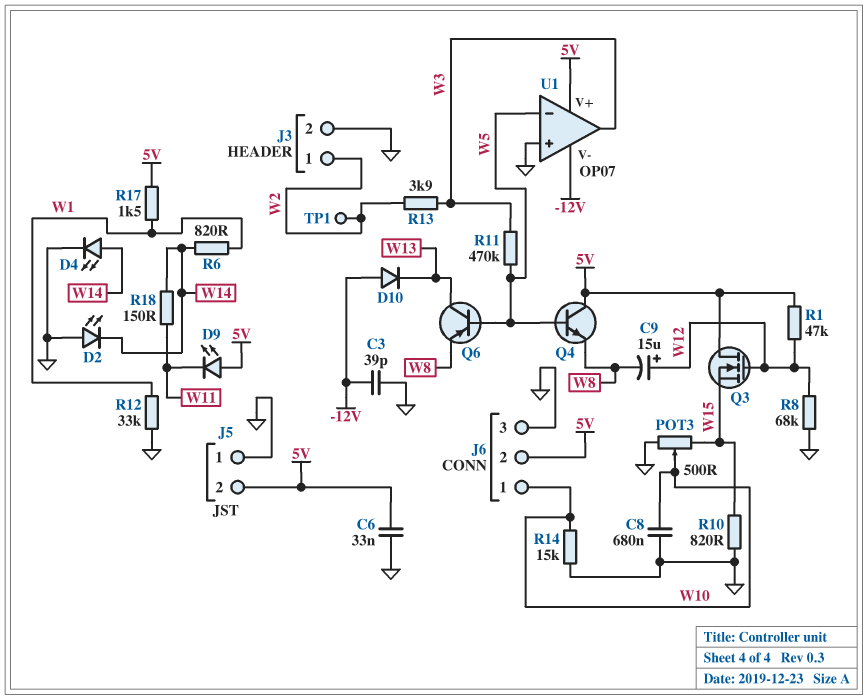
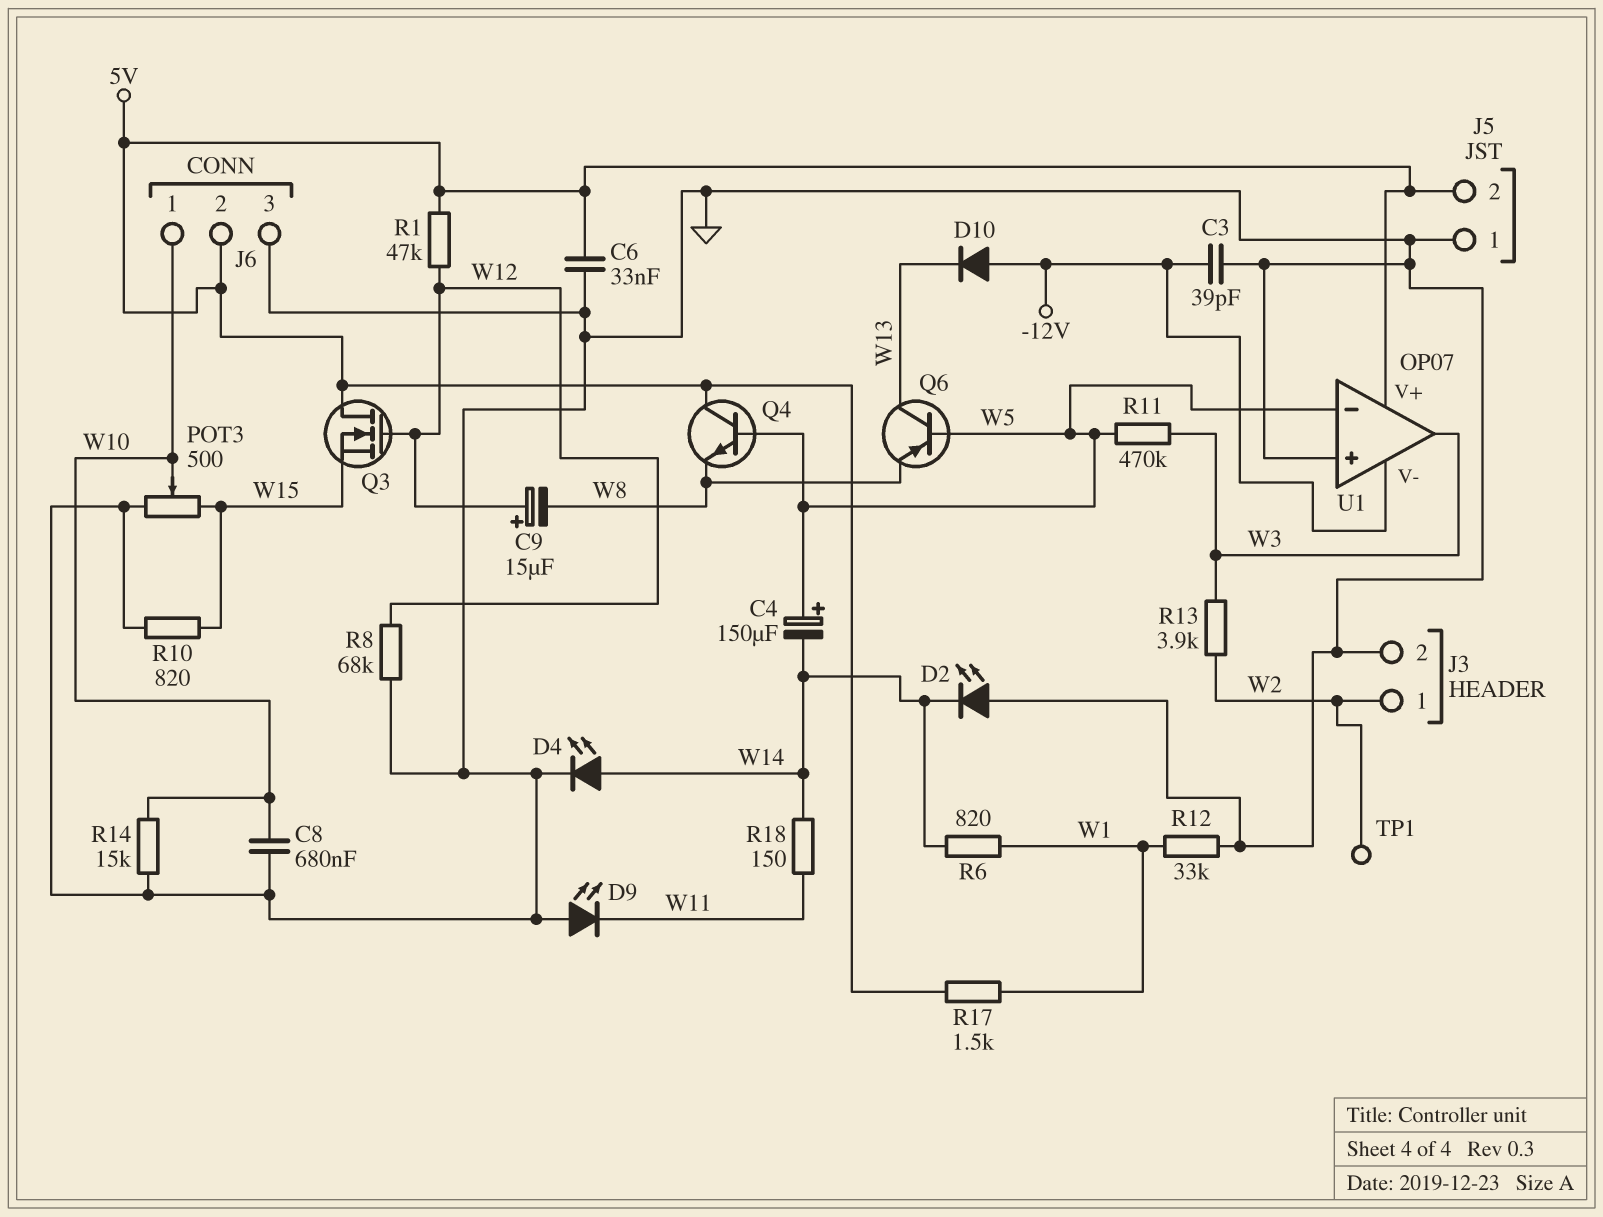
C4: none -> 150uF (plus W5, minus W14)
D9: LED (A 5V, K W11) -> LED (A GND, K W11)

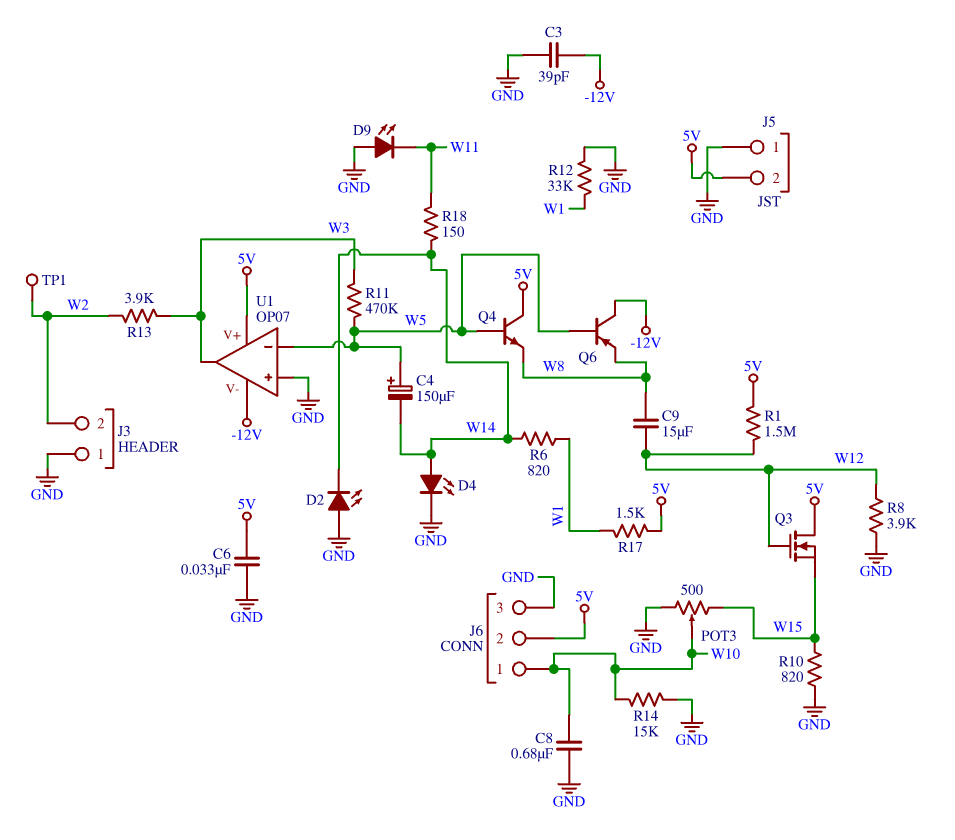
C9: 15uF (plus W12, minus W8) -> 15uF (W8, W12)
D10: diode (A -12V, K W13) -> none
J3 pin 1: W2 -> GND
J3 pin 2: GND -> W2
Q6: PNP (B W5, C W13, E W8) -> PNP (B W5, C -12V, E W8)
R1: 47k (5V, W12) -> 1.5M (5V, W12)
R8: 68k (GND, W12) -> 3.9k (GND, W12)

